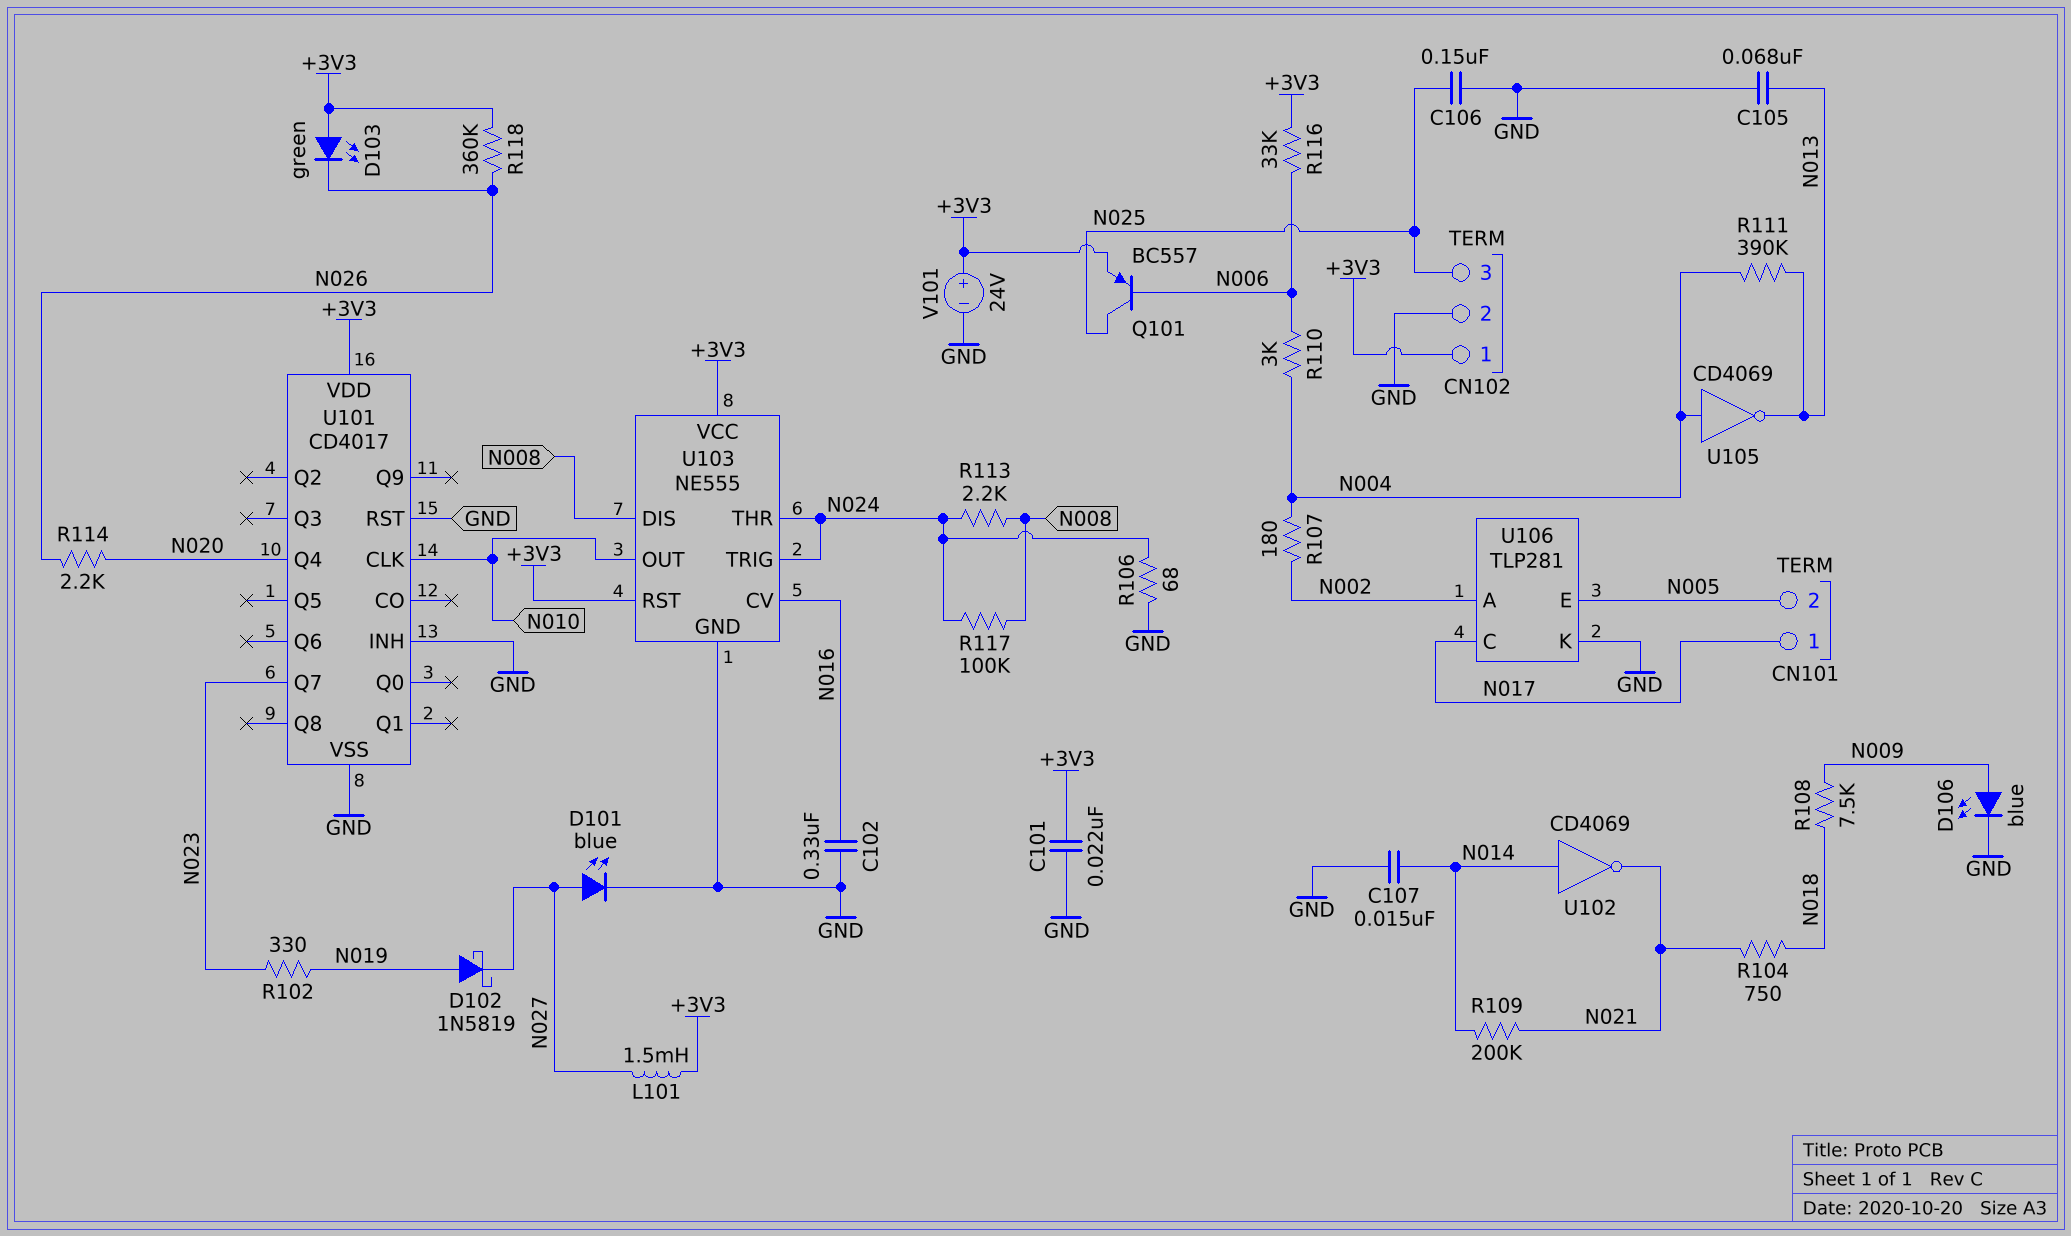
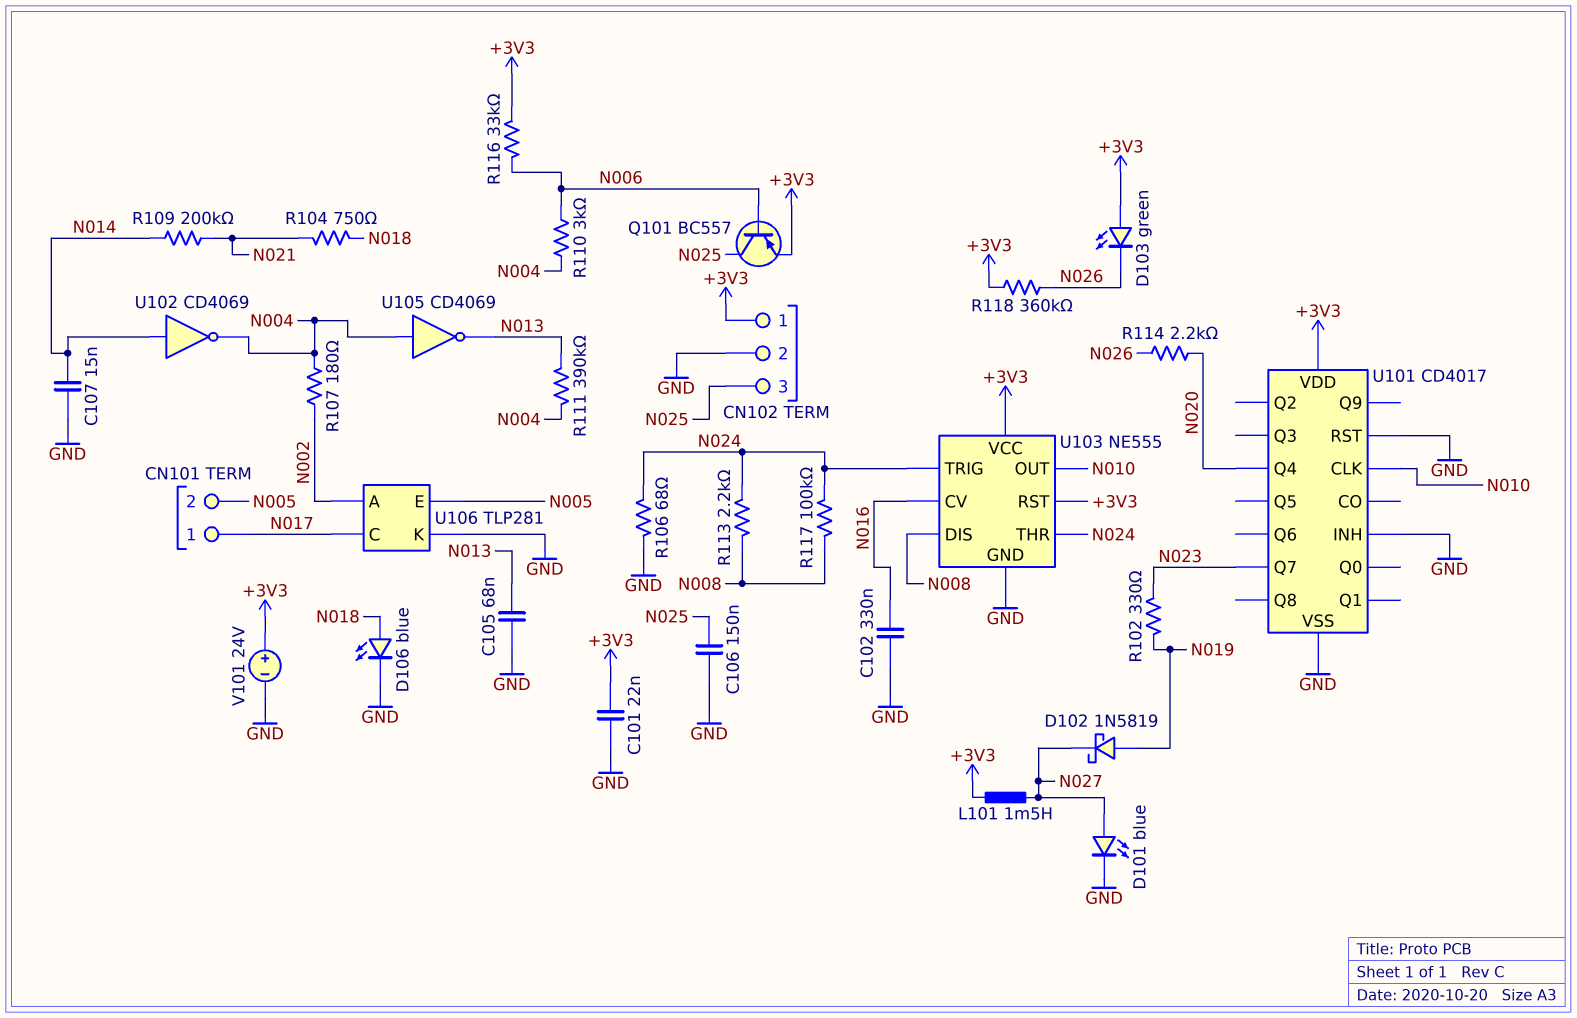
D106: LED blue (A N009, K GND) -> LED blue (A N018, K GND)
R108: 7.5k (N009, N018) -> none
U102: NOT CD4069 (in N014, out N021) -> NOT CD4069 (in N014, out N004)

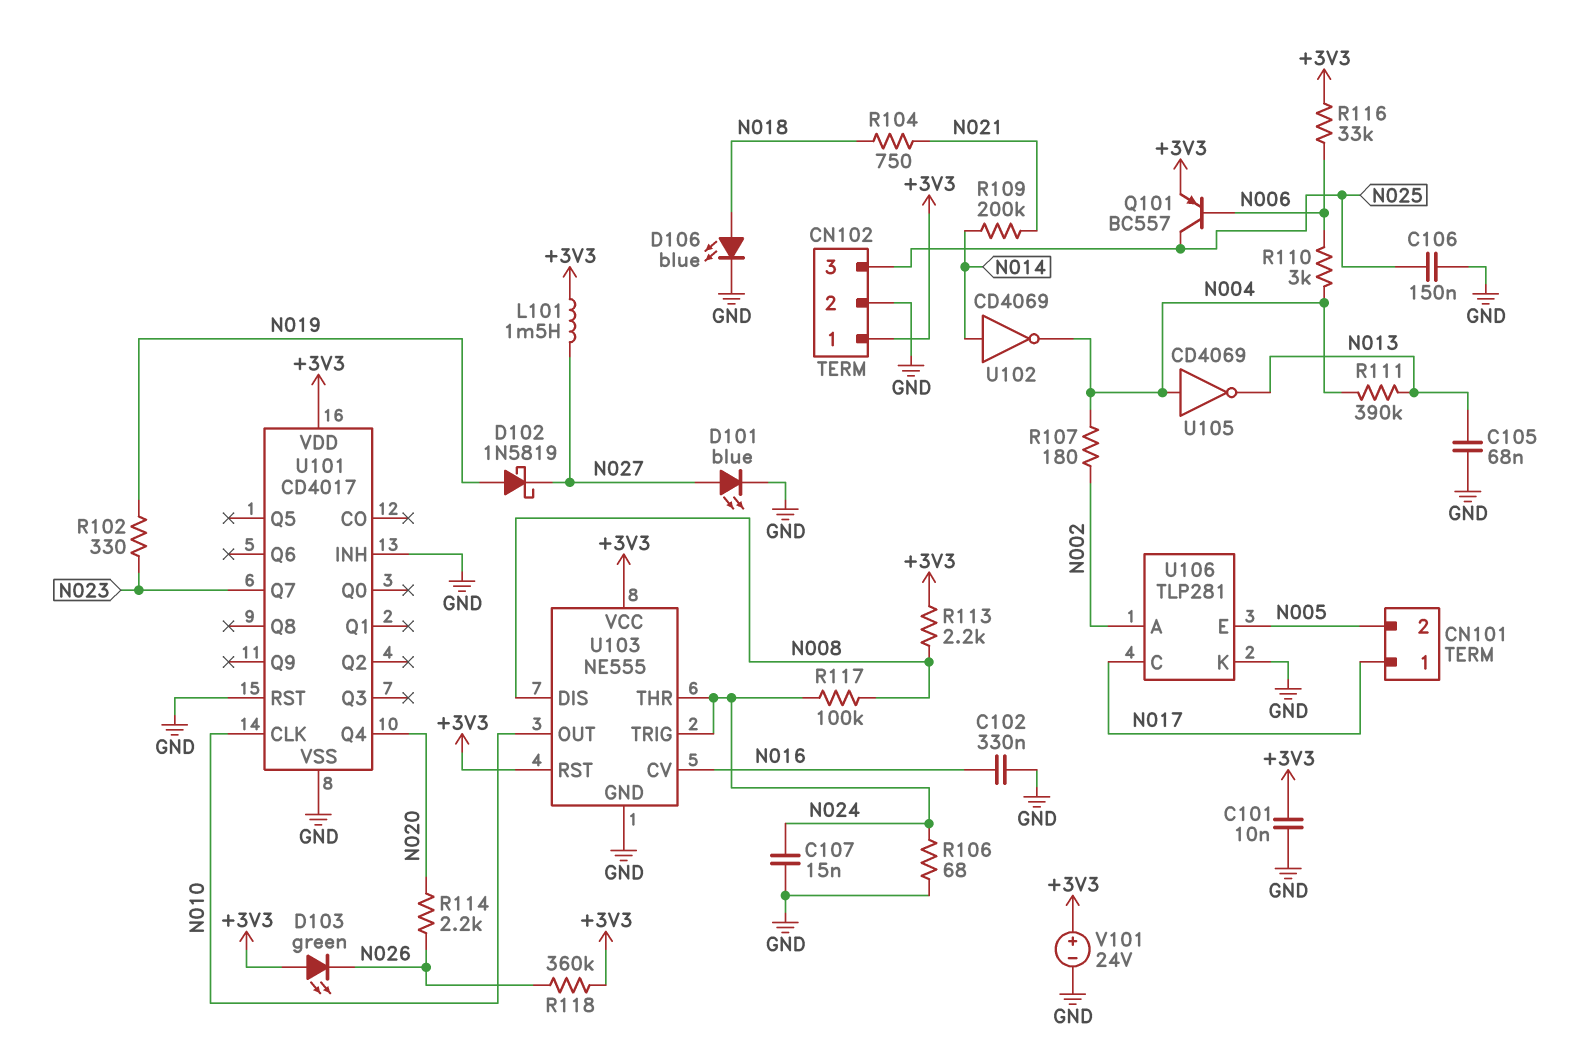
C101: 22nF (+3V3, GND) -> 10nF (+3V3, GND)
C107: 15nF (GND, N014) -> 15nF (GND, N024)
R113: 2.2k (N008, N024) -> 2.2k (+3V3, N008)

